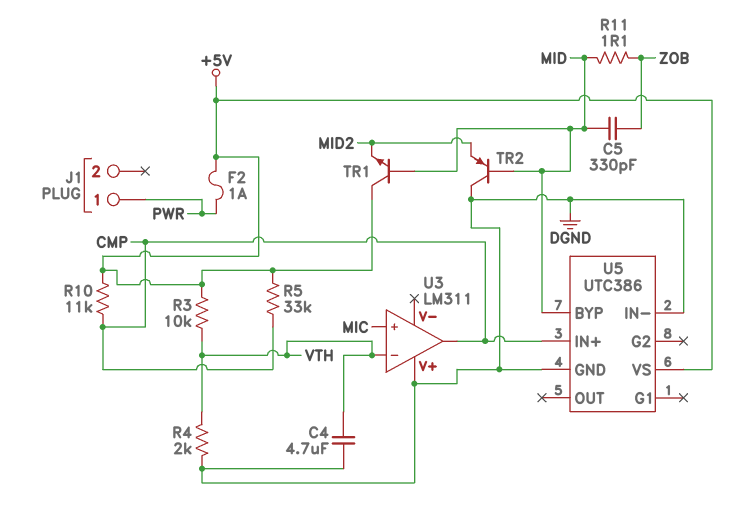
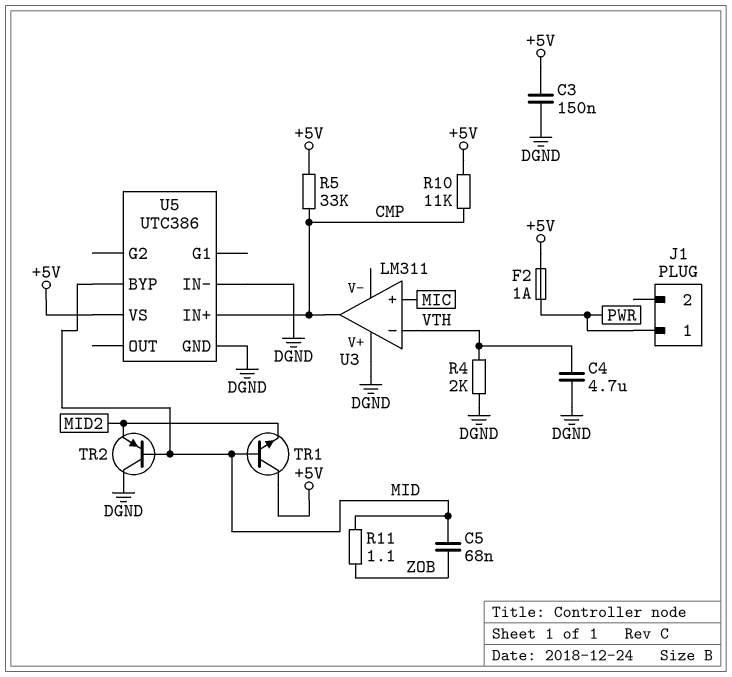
C3: none -> 150nF (+5V, DGND)
C5: 330pF (MID, ZOB) -> 68nF (MID, ZOB)
R3: 10k (+5V, VTH) -> none

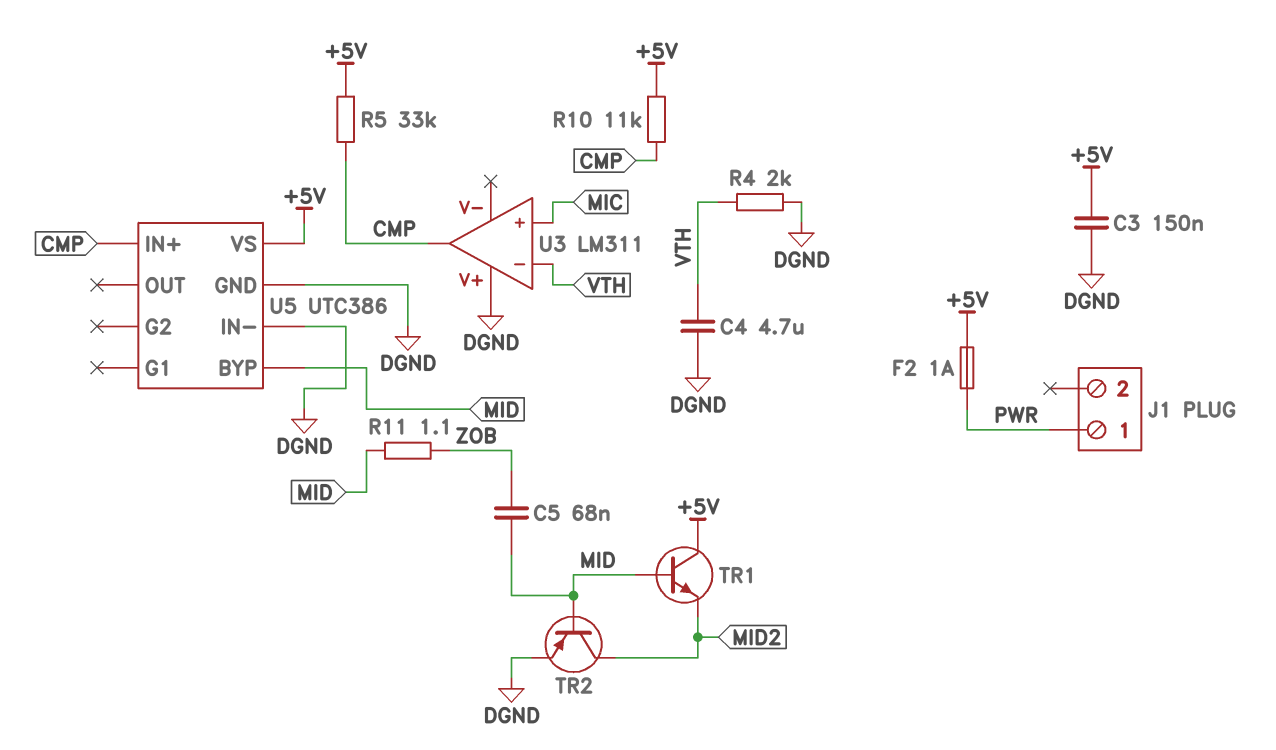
TR2: PNP (B MID, C DGND, E MID2) -> PNP (B MID, C MID2, E DGND)

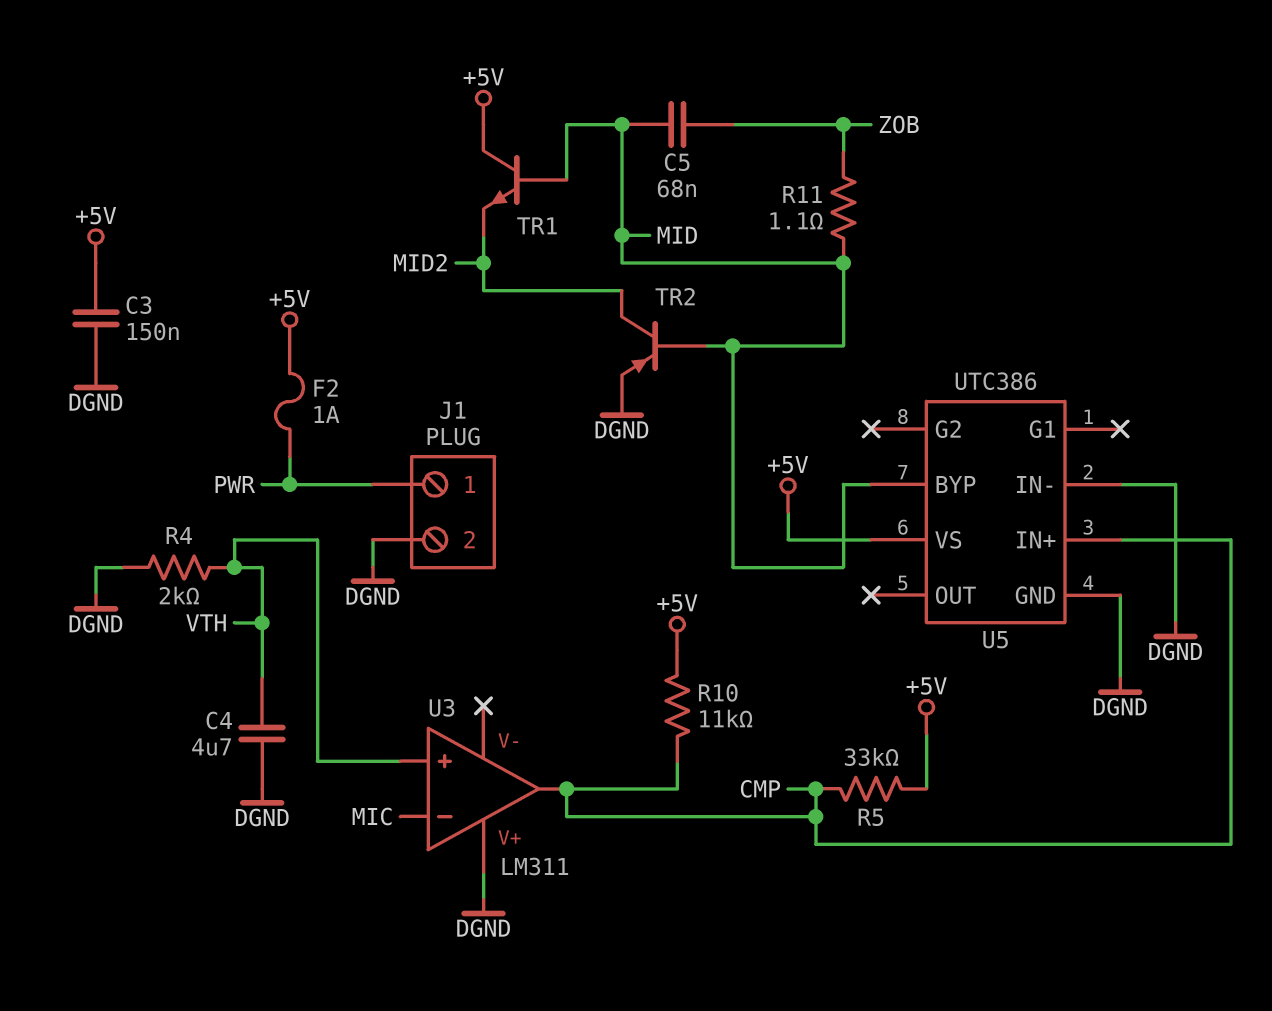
J1 pin 2: none -> DGND
U3 pin in+: MIC -> VTH
U3 pin in-: VTH -> MIC

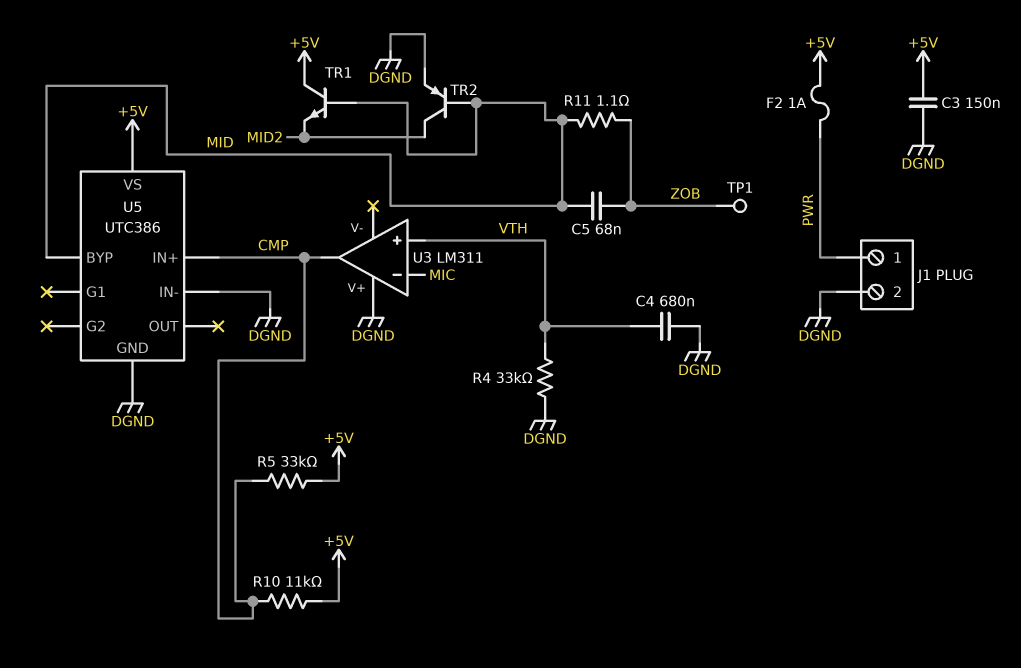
C4: 4.7uF (DGND, VTH) -> 680nF (DGND, VTH)
R4: 2k (DGND, VTH) -> 33k (DGND, VTH)
TP1: none -> test point (ZOB)

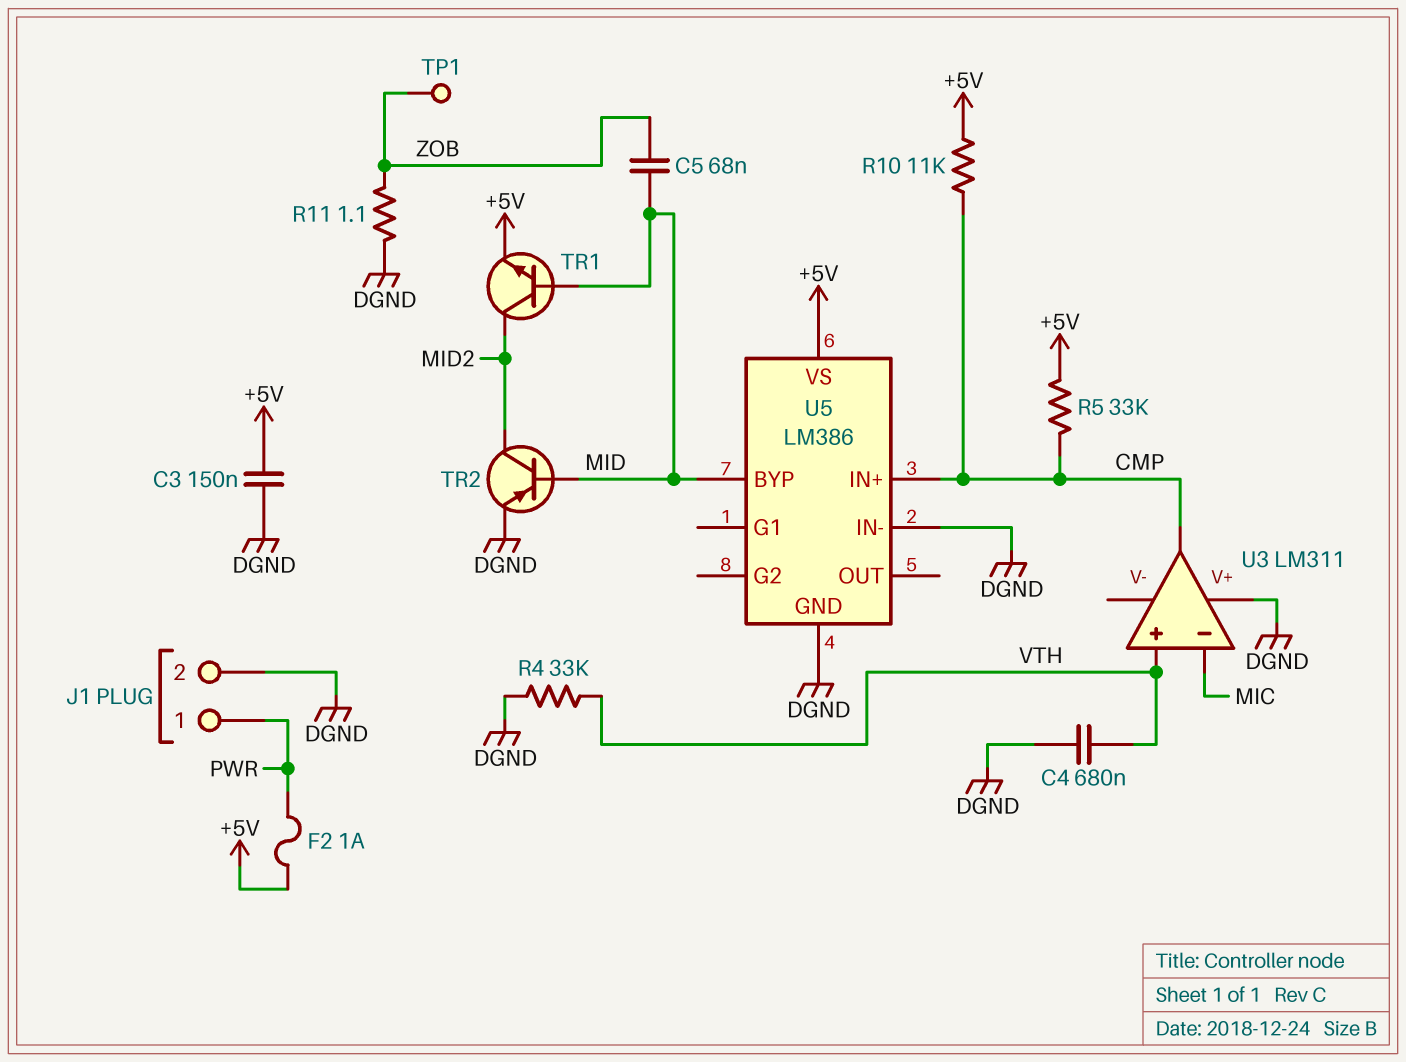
R11: 1.1 (MID, ZOB) -> 1.1 (DGND, ZOB)
TR1: NPN (B MID, C +5V, E MID2) -> NPN (B MID, C MID2, E +5V)
U5: UTC386 -> LM386

